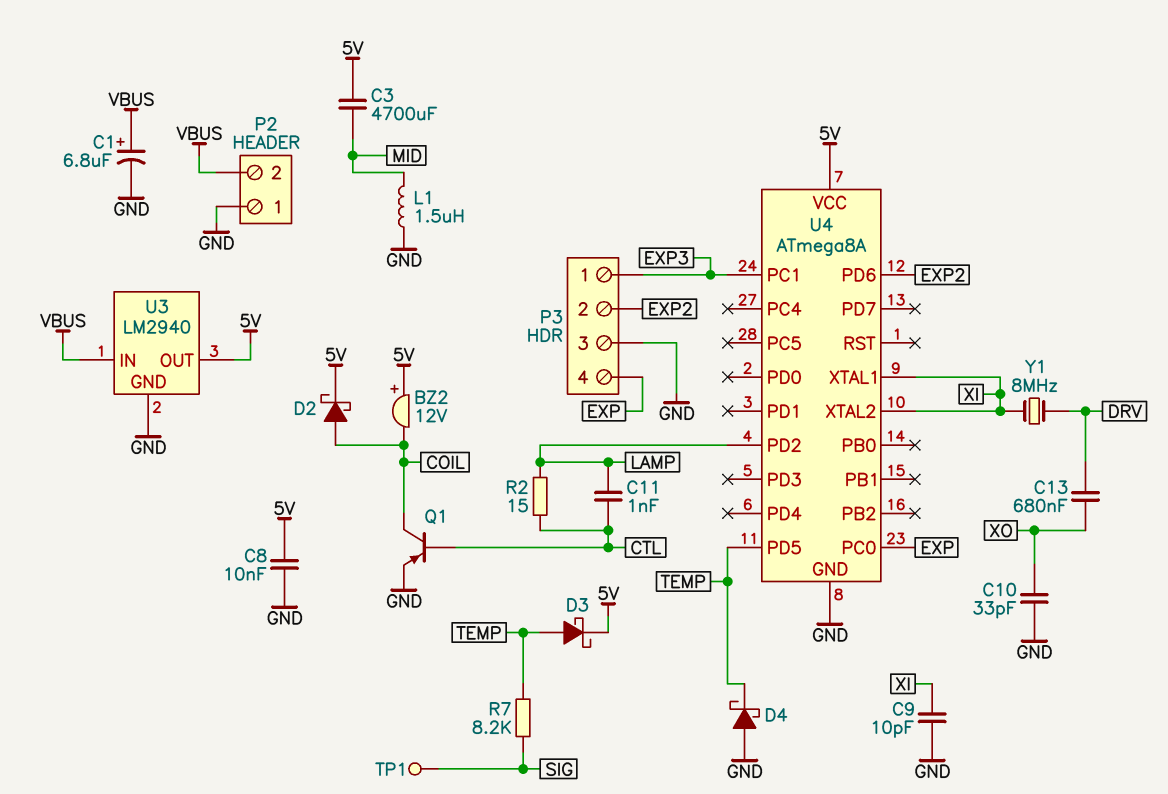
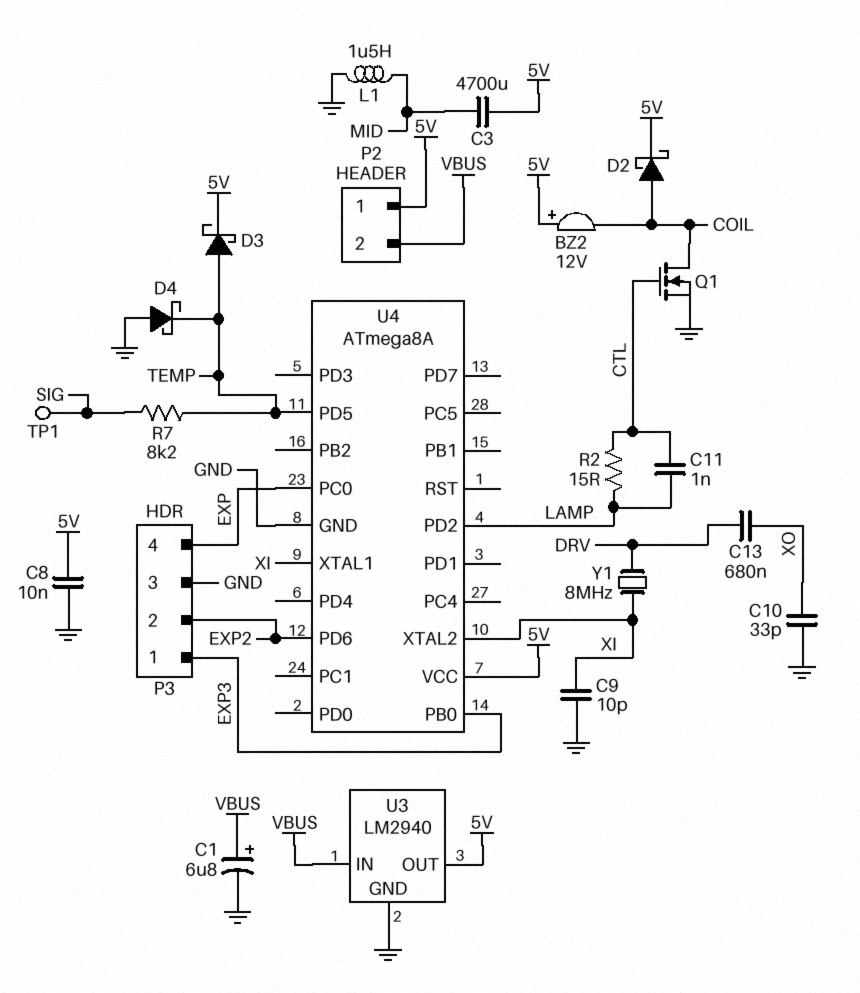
P2 pin 1: GND -> 5V
Q1: PNP (B CTL, C COIL, E GND) -> NMOS (G CTL, D COIL, S GND)
U4 pin PB0: none -> EXP3
U4 pin PC1: EXP3 -> none

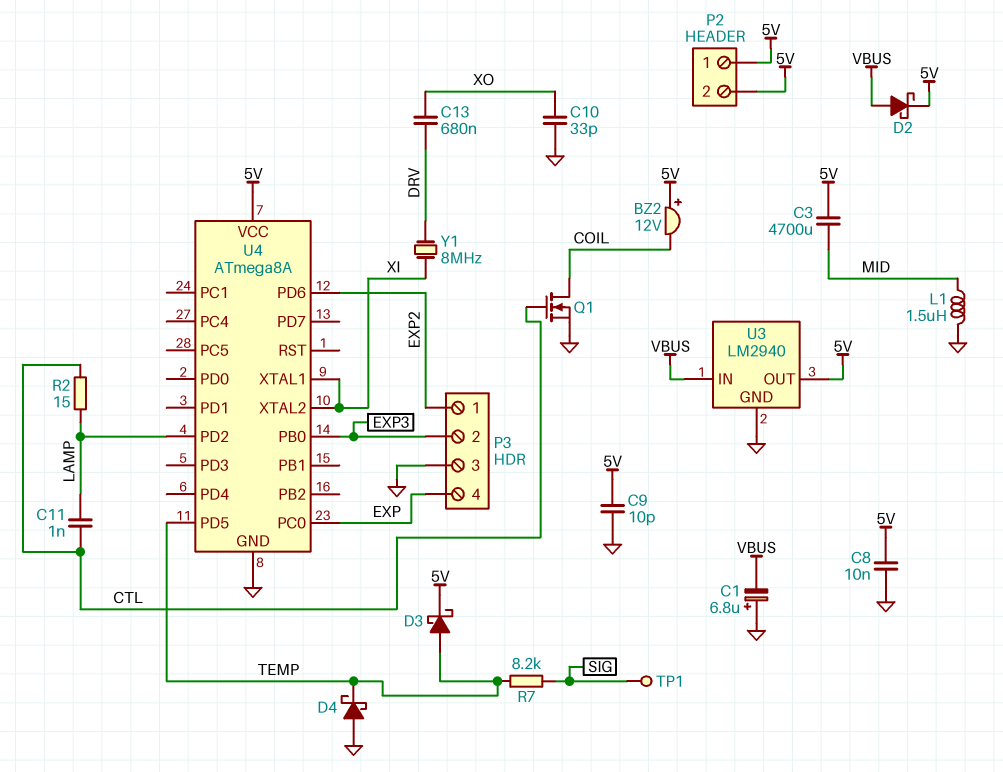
C1: 6.8uF (plus VBUS, minus GND) -> 6.8uF (plus GND, minus VBUS)
C9: 10pF (GND, XI) -> 10pF (5V, GND)
D2: schottky (A COIL, K 5V) -> schottky (A VBUS, K 5V)
P2 pin 2: VBUS -> 5V
P3 pin 1: EXP3 -> EXP2
P3 pin 2: EXP2 -> EXP3

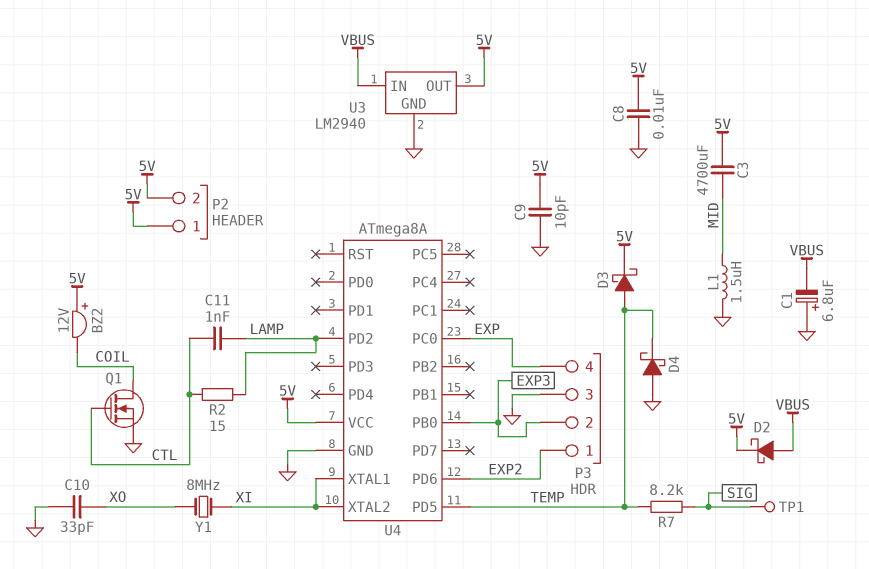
C13: 680nF (DRV, XO) -> none
Y1: 8MHz (DRV, XI) -> 8MHz (XI, XO)

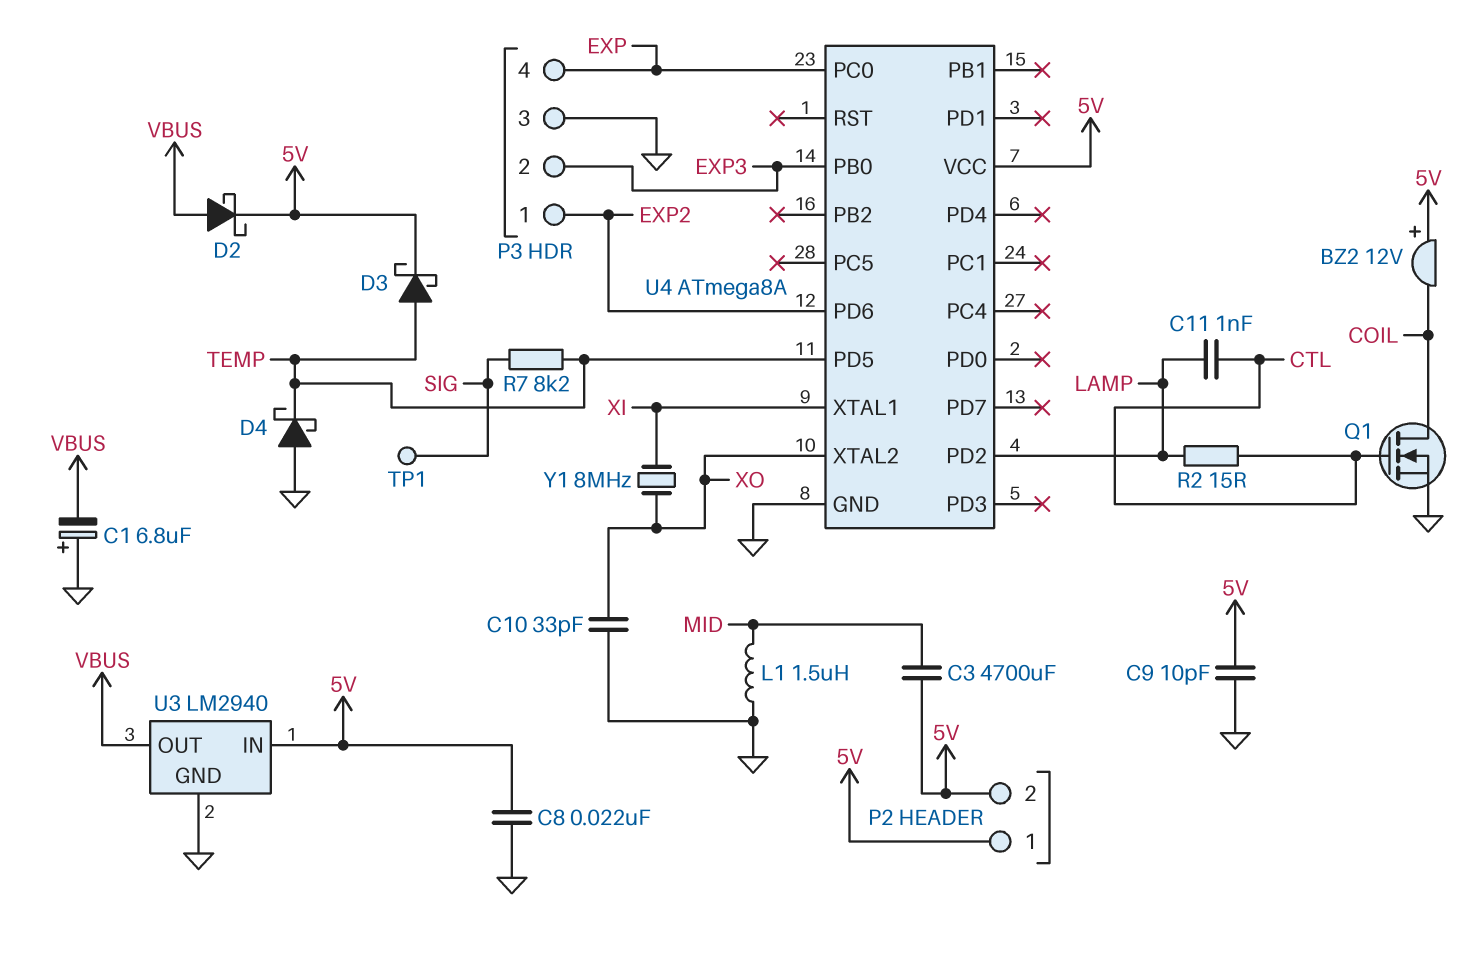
C8: 10nF (5V, GND) -> 22nF (5V, GND)
U3 pin IN: VBUS -> 5V
U3 pin OUT: 5V -> VBUS
U4 pin XTAL2: XI -> XO

